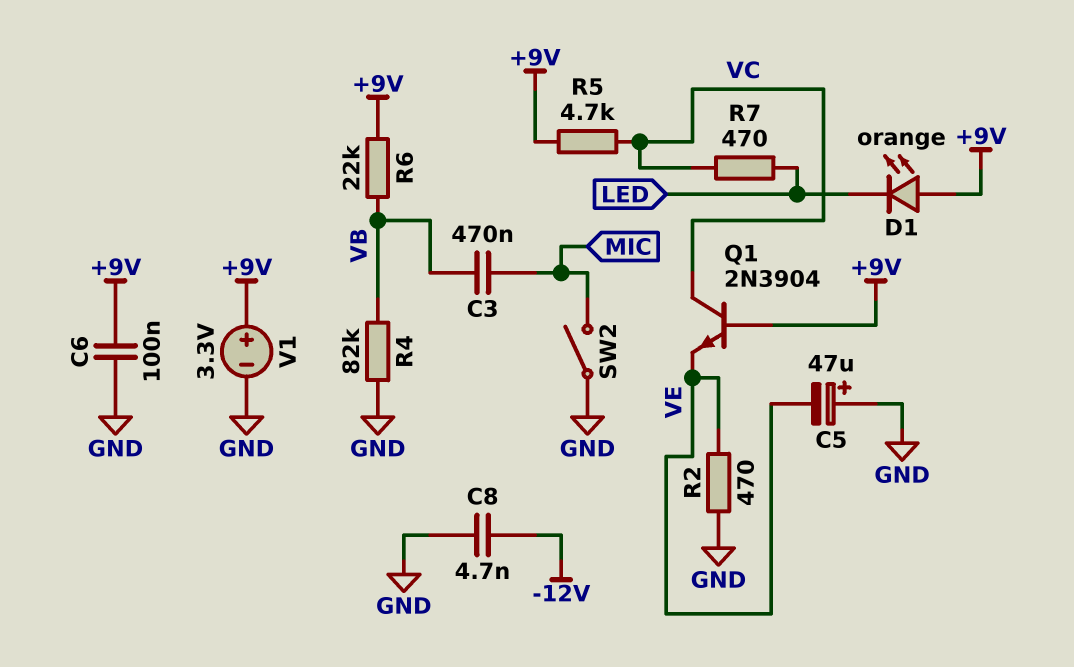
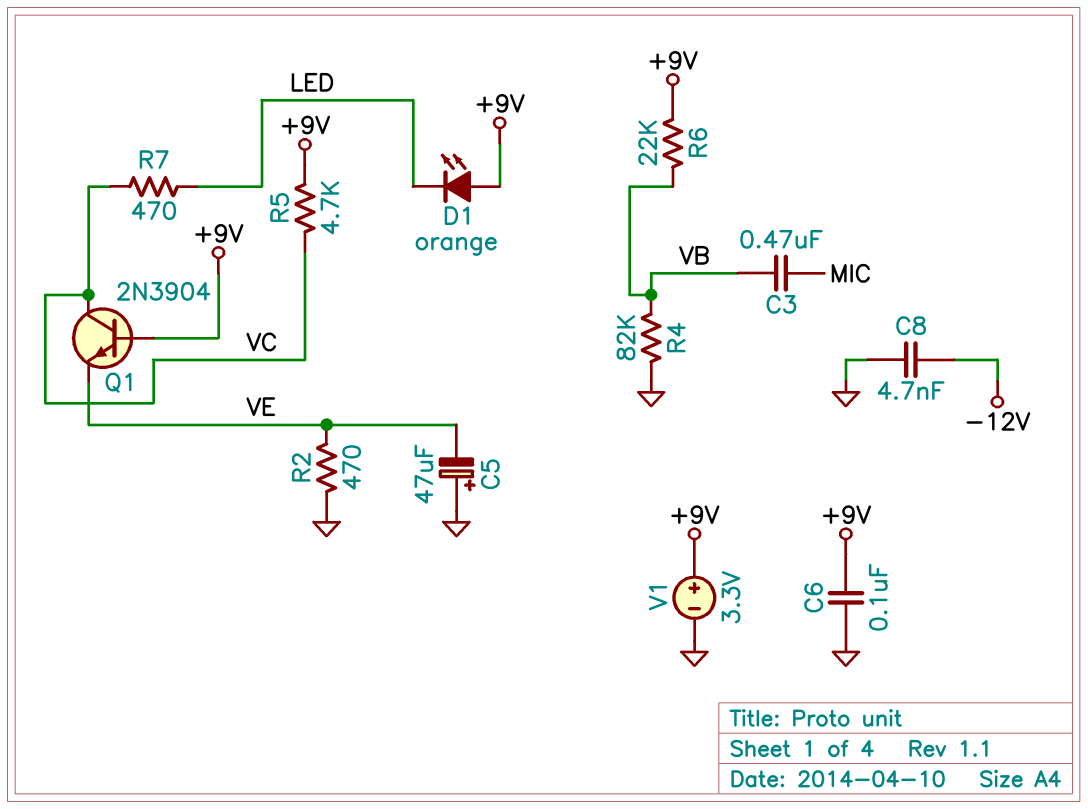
SW2: switch (GND, MIC) -> none

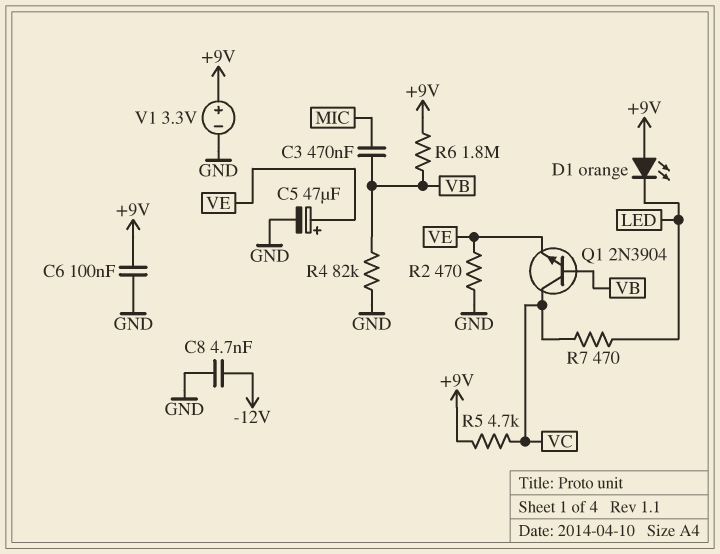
C5: 47uF (plus GND, minus VE) -> 47uF (plus VE, minus GND)
Q1: NPN 2N3904 (B +9V, C VC, E VE) -> NPN 2N3904 (B VB, C VC, E VE)
R6: 22k (+9V, VB) -> 1.8M (+9V, VB)

